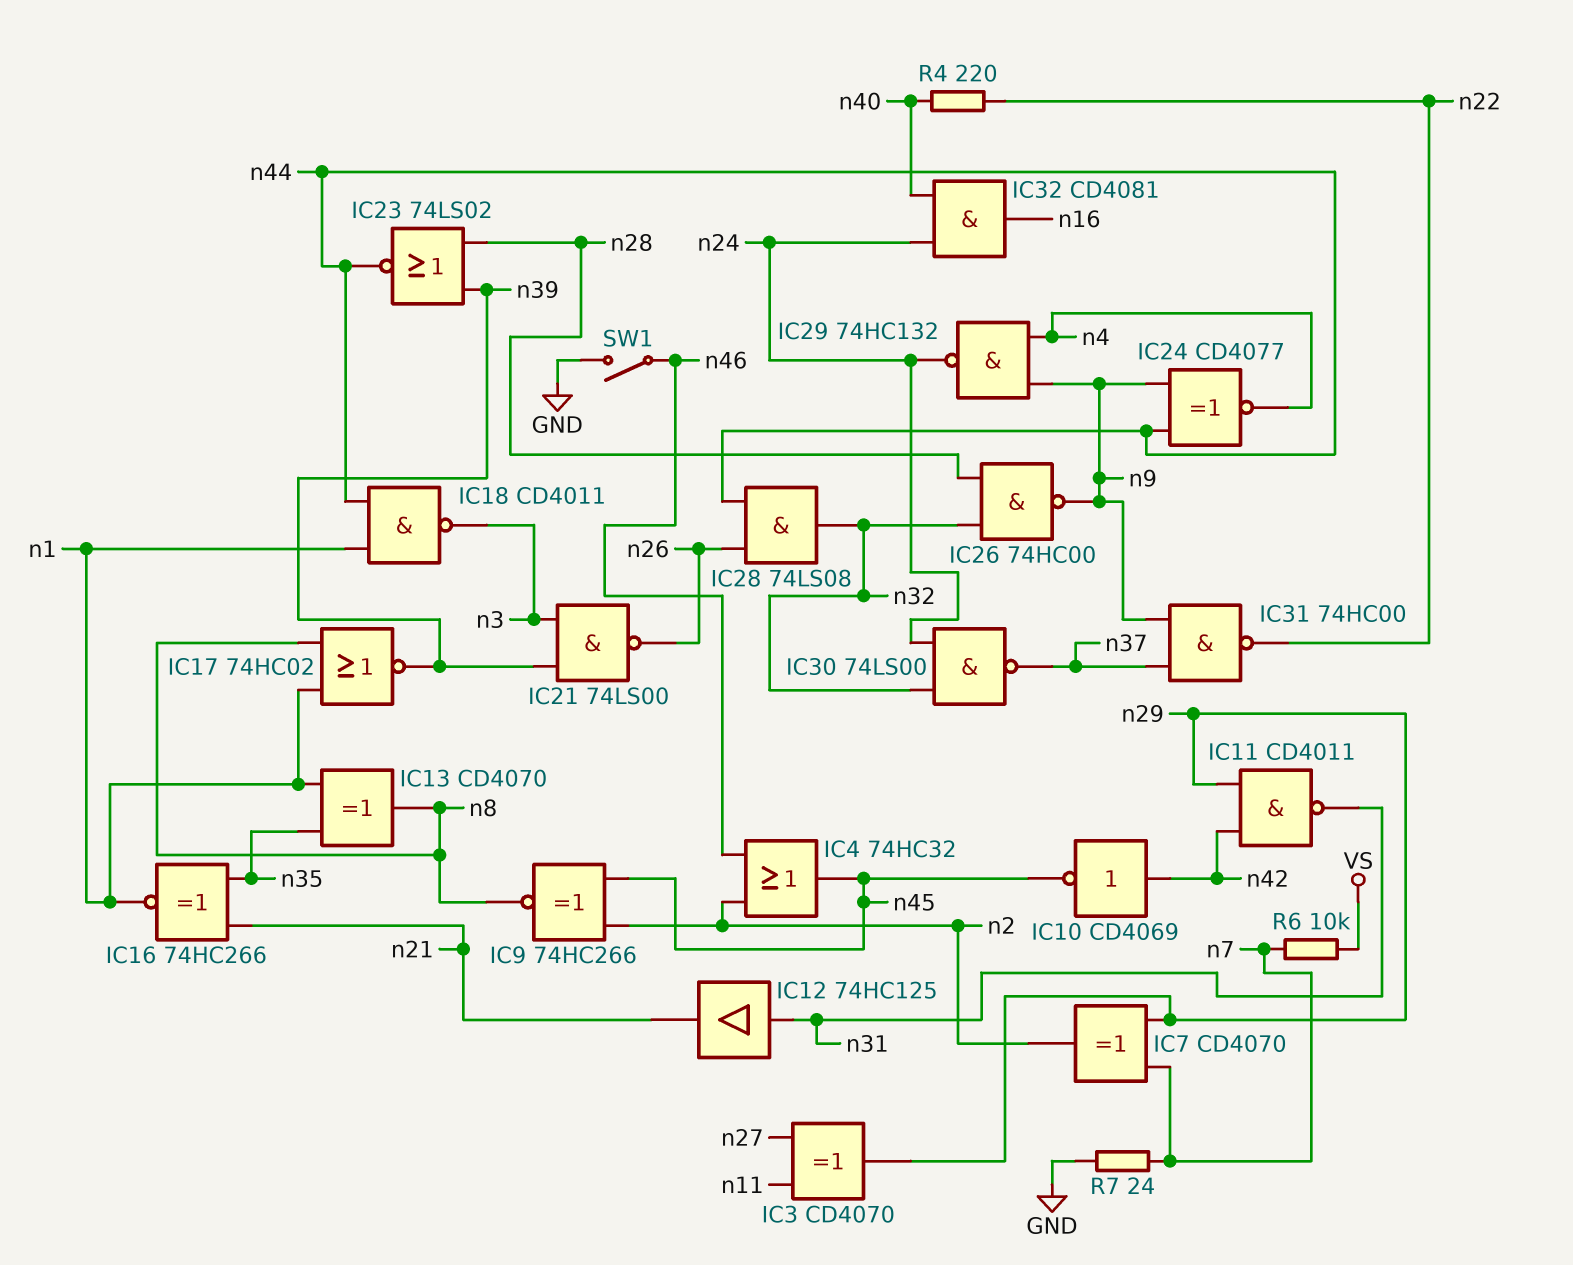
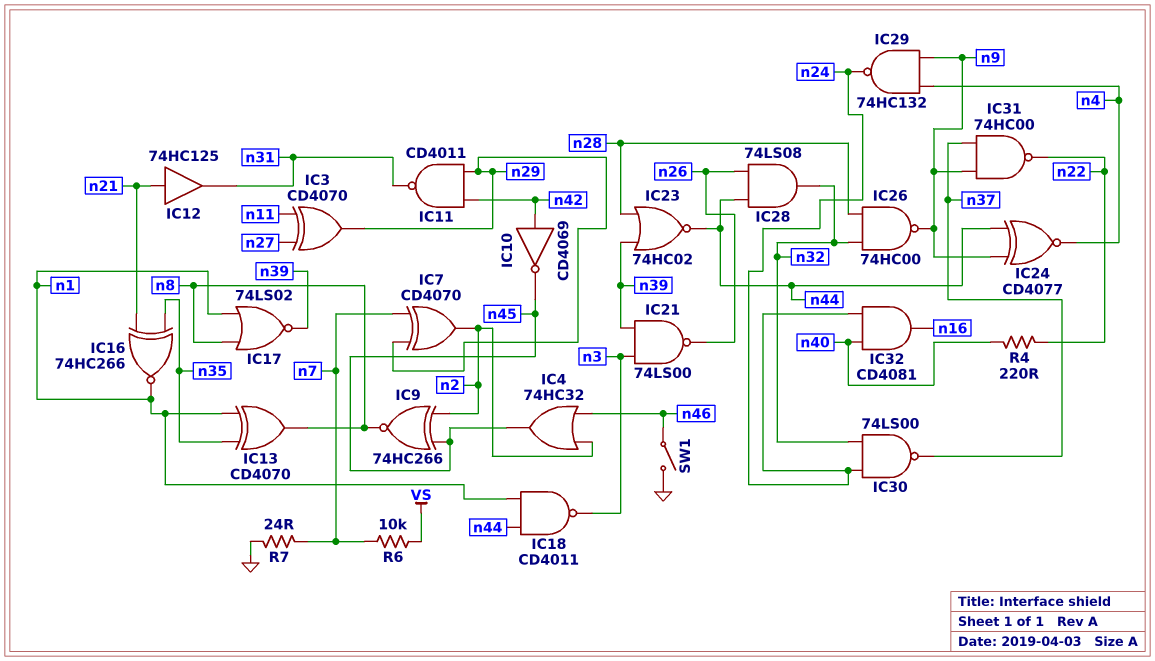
IC12: buffer 74HC125 (in n31, out n21) -> buffer 74HC125 (in n21, out n31)
IC17: NOR 74HC02 (in n1, in n8, out n39) -> NOR 74LS02 (in n1, in n8, out n39)
IC23: NOR 74LS02 (in n28, in n39, out n44) -> NOR 74HC02 (in n28, in n39, out n44)

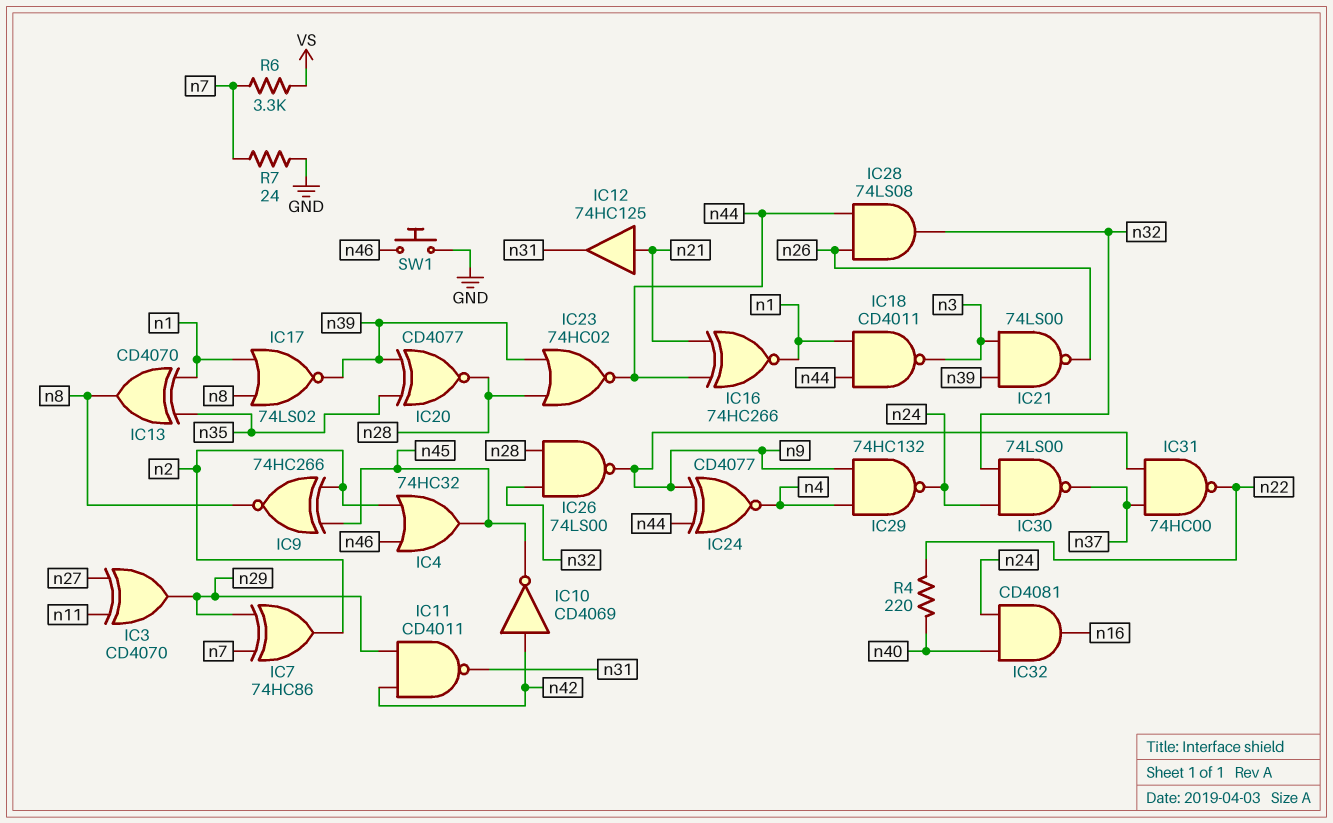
IC7: XOR CD4070 (in n7, in n29, out n2) -> XOR 74HC86 (in n7, in n29, out n2)
IC16: XNOR 74HC266 (in n21, in n35, out n1) -> XNOR 74HC266 (in n21, in n44, out n1)
IC20: none -> XNOR CD4077 (in n35, in n39, out n28)
IC26: NAND 74HC00 (in n28, in n32, out n9) -> NAND 74LS00 (in n28, in n32, out n9)
R6: 10k (VS, n7) -> 3.3k (VS, n7)
SW1: switch (GND, n46) -> button (GND, n46)

